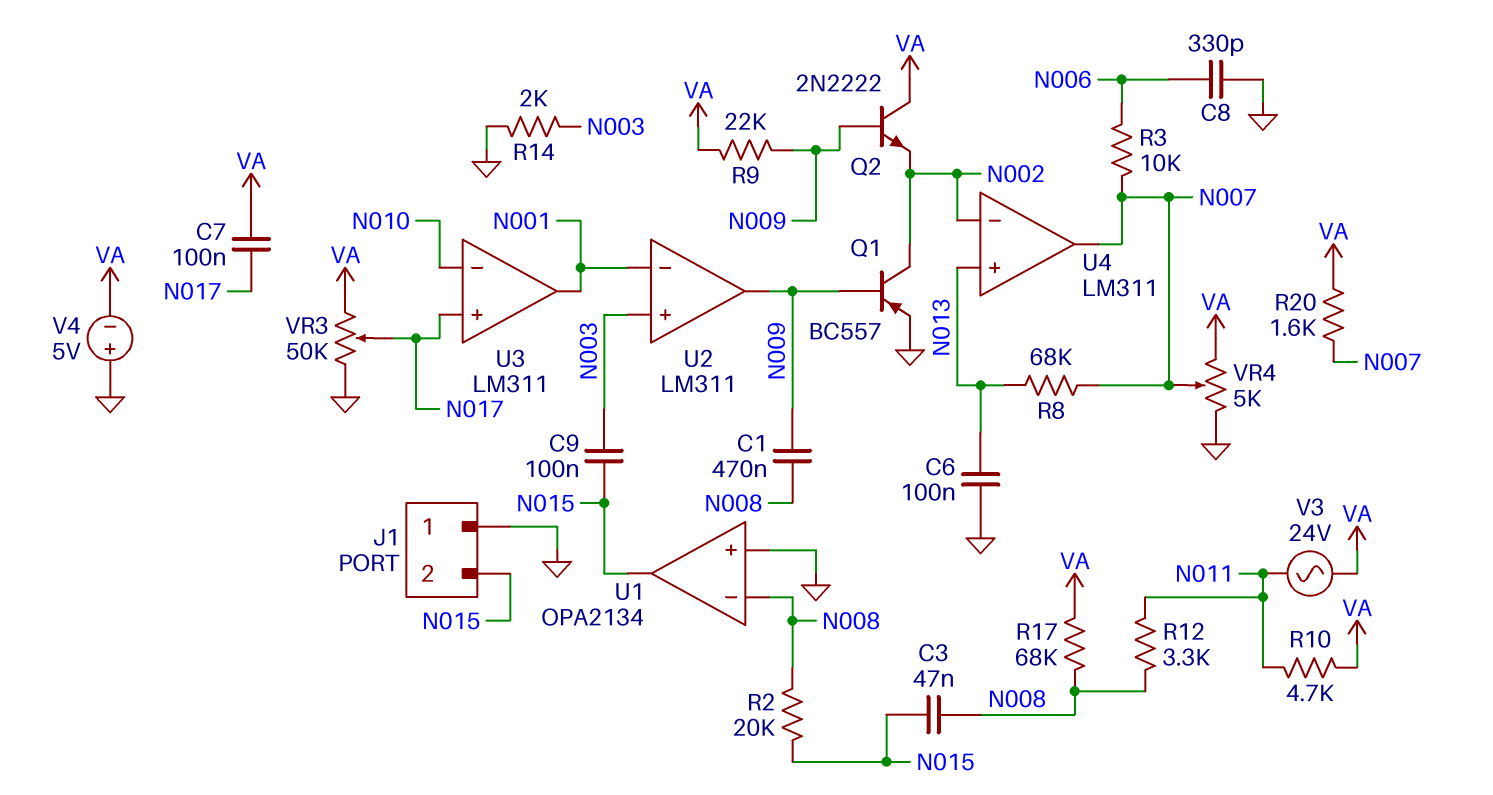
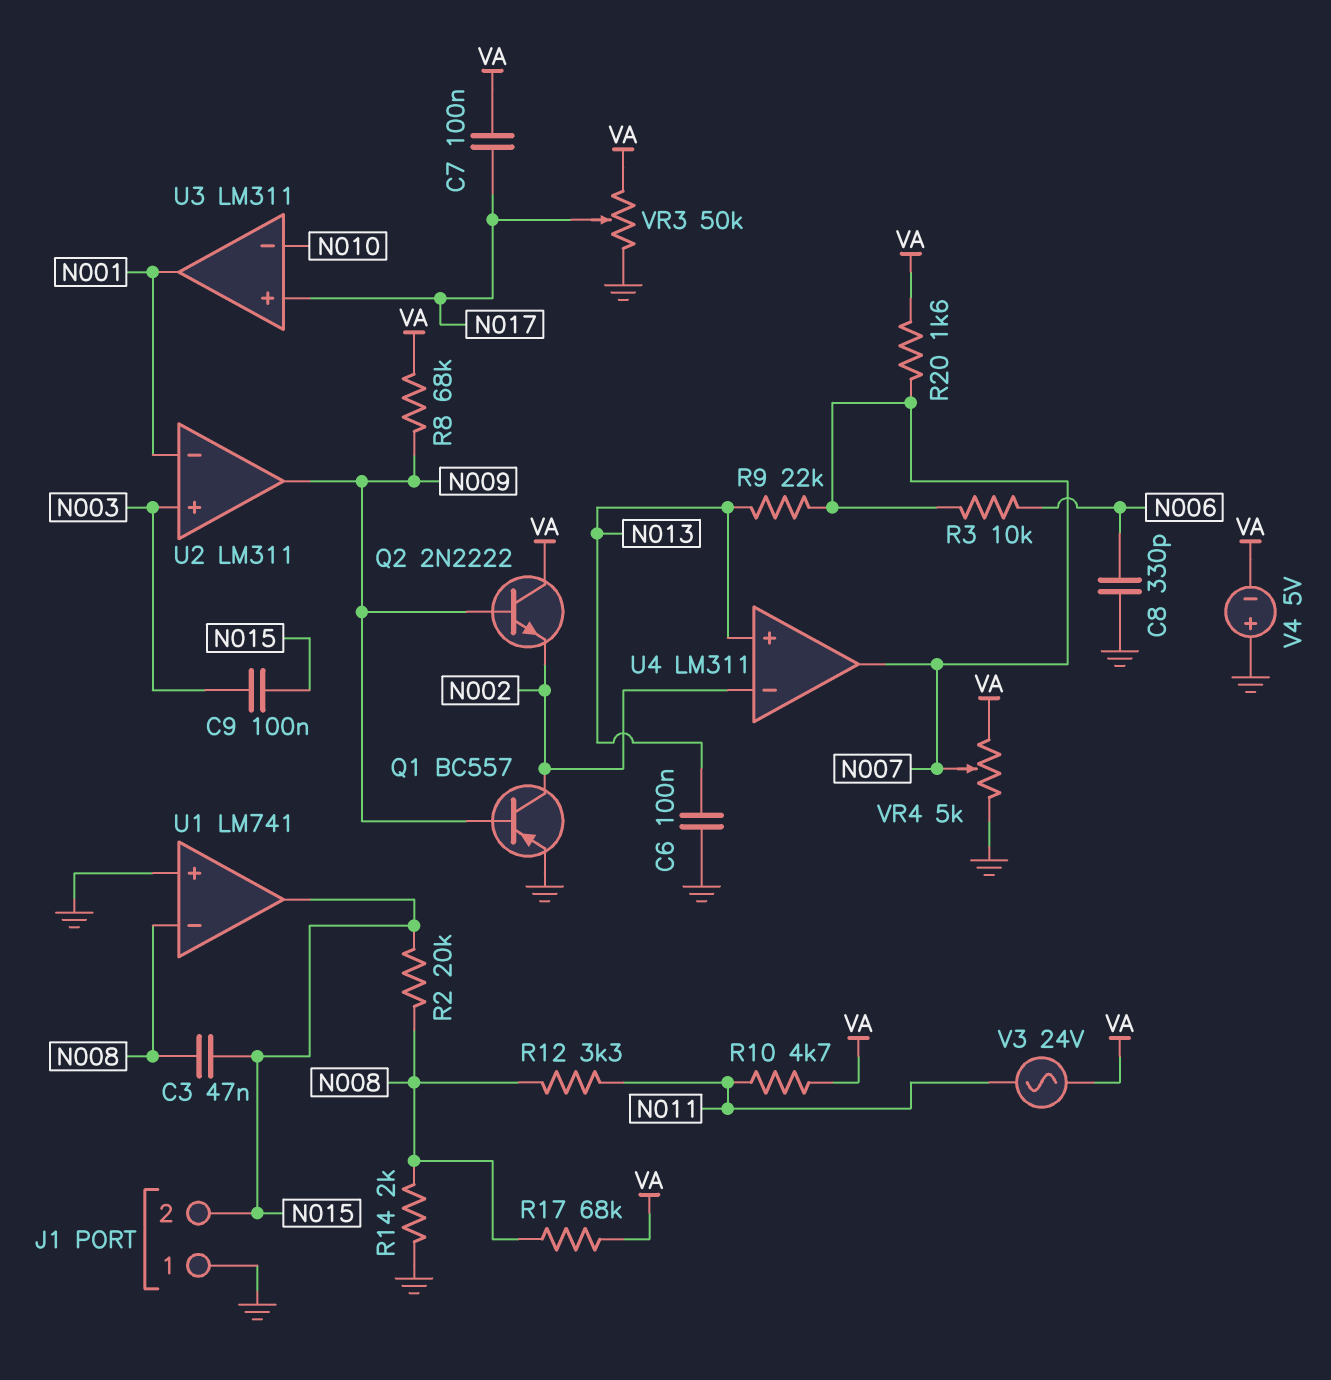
C1: 470nF (N008, N009) -> none
R8: 68k (N007, N013) -> 68k (N009, VA)
R9: 22k (N009, VA) -> 22k (N007, N013)
R14: 2k (GND, N003) -> 2k (GND, N008)
U1: OPA2134 -> LM741

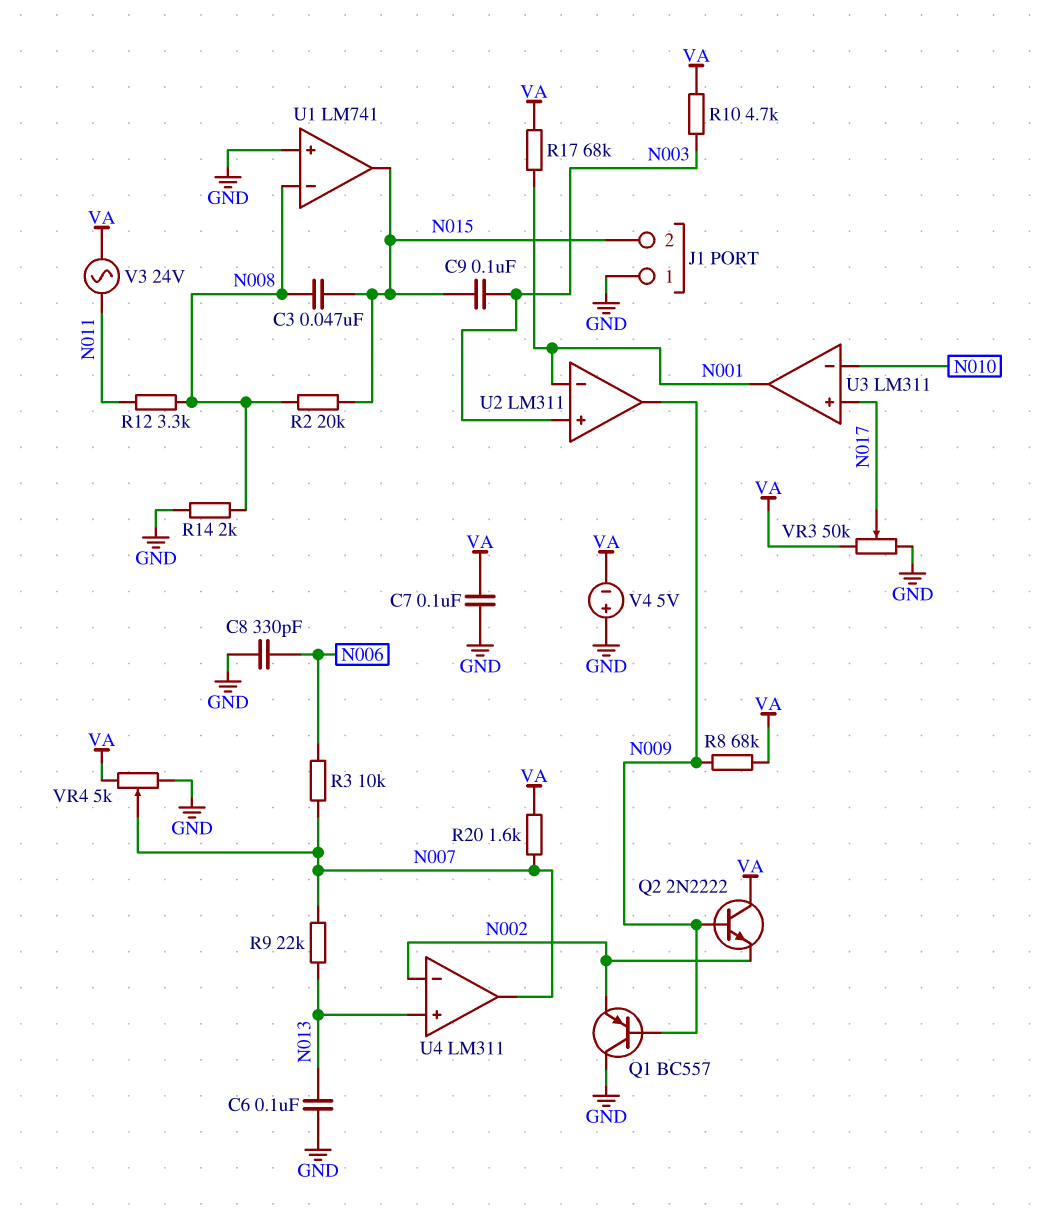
C7: 100nF (N017, VA) -> 100nF (GND, VA)
Q1: PNP BC557 (B N009, C N002, E GND) -> PNP BC557 (B N009, C GND, E N002)
R10: 4.7k (N011, VA) -> 4.7k (N003, VA)
R17: 68k (N008, VA) -> 68k (N001, VA)

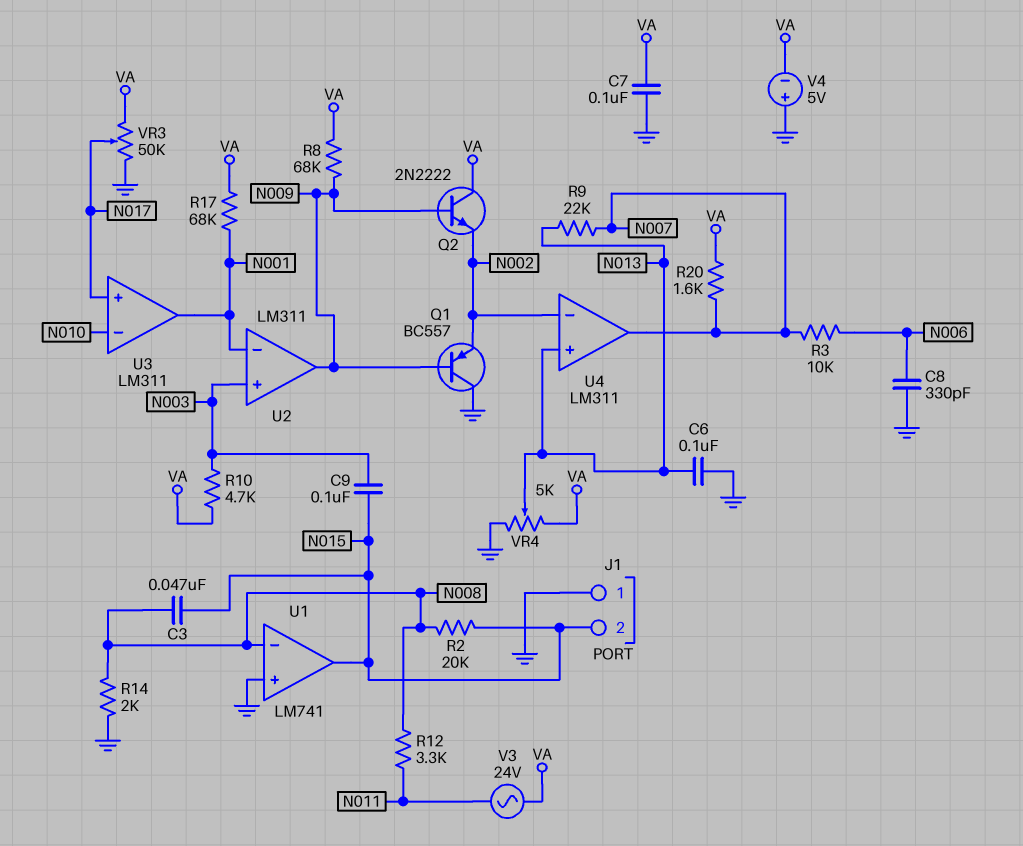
VR4: 5k (GND, VA, wiper N007) -> 5k (GND, VA, wiper N013)

